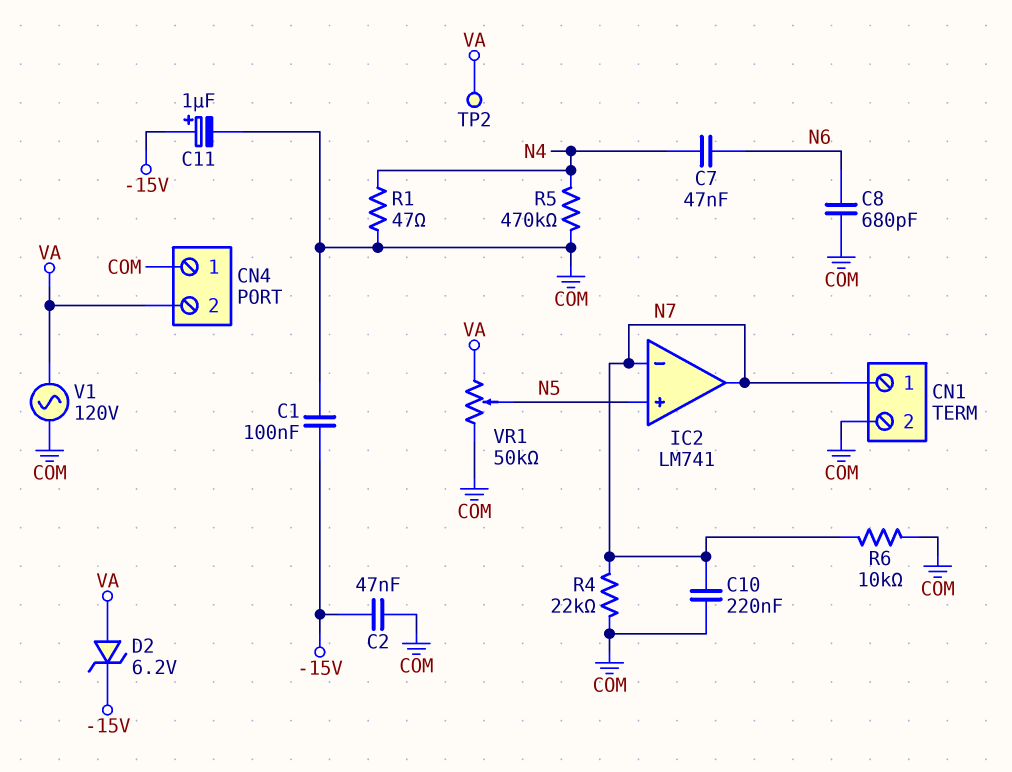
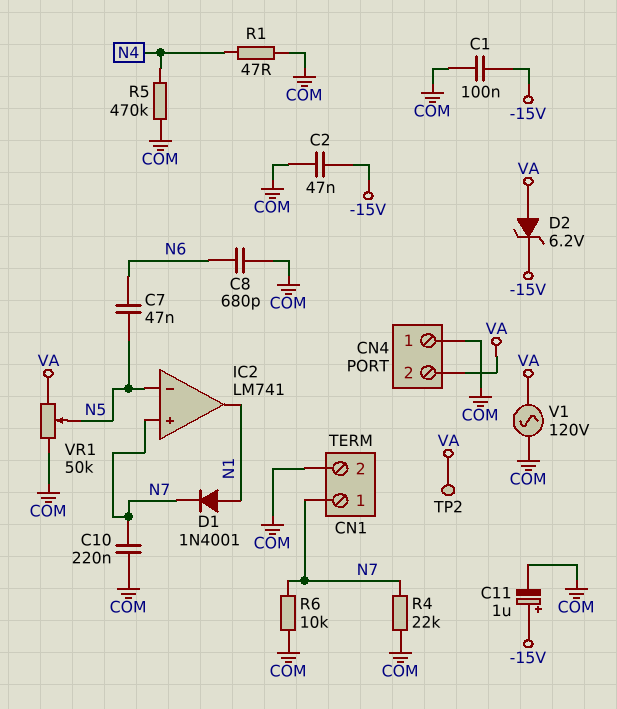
C7: 47nF (N4, N6) -> 47nF (N5, N6)
D1: none -> diode 1N4001 (A N1, K N7)
IC2 pin in+: N5 -> N7
IC2 pin in-: N7 -> N5
IC2 pin out: N7 -> N1

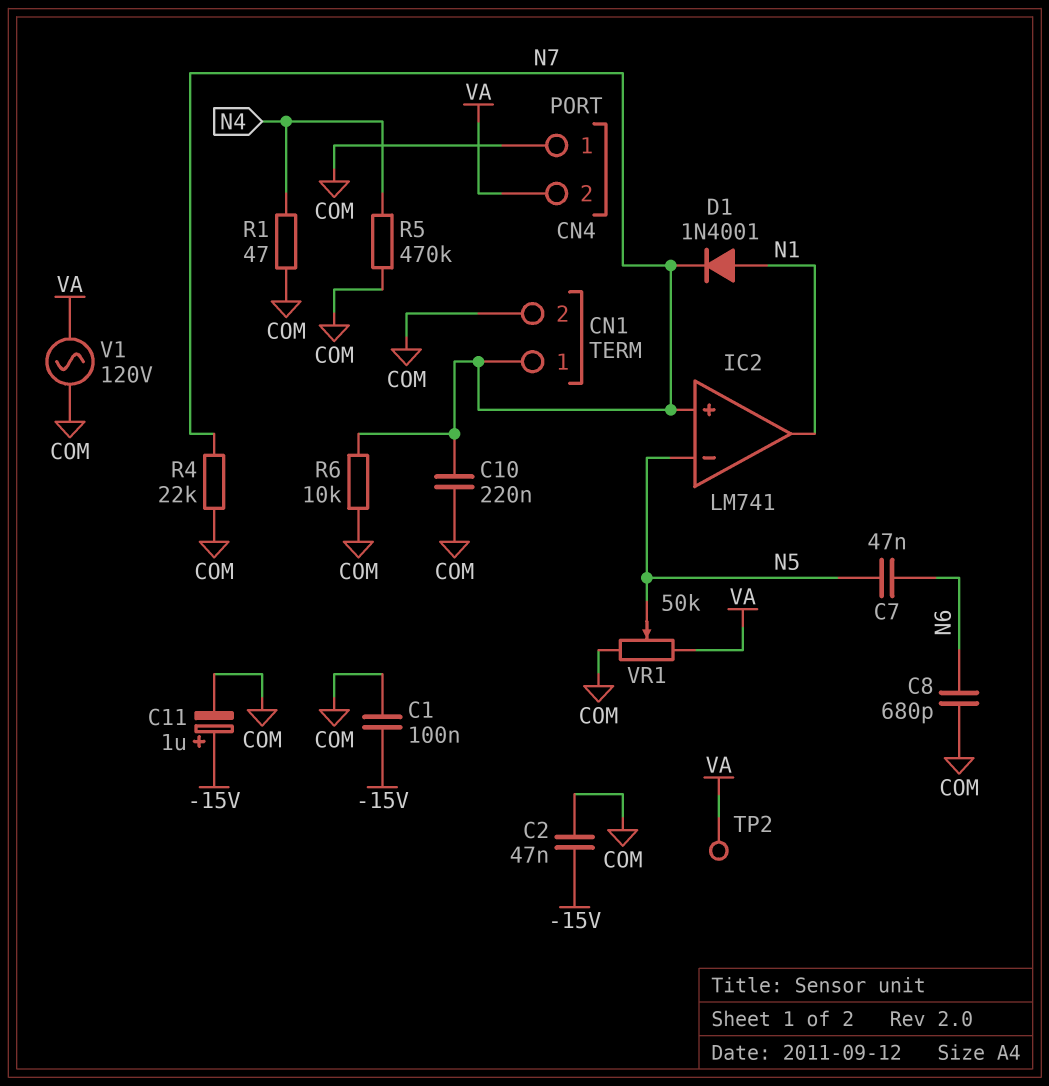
D2: zener 6.2V (A VA, K -15V) -> none

